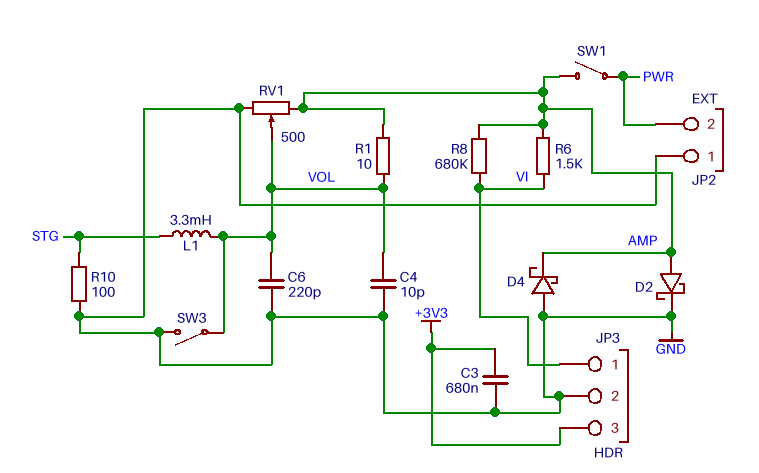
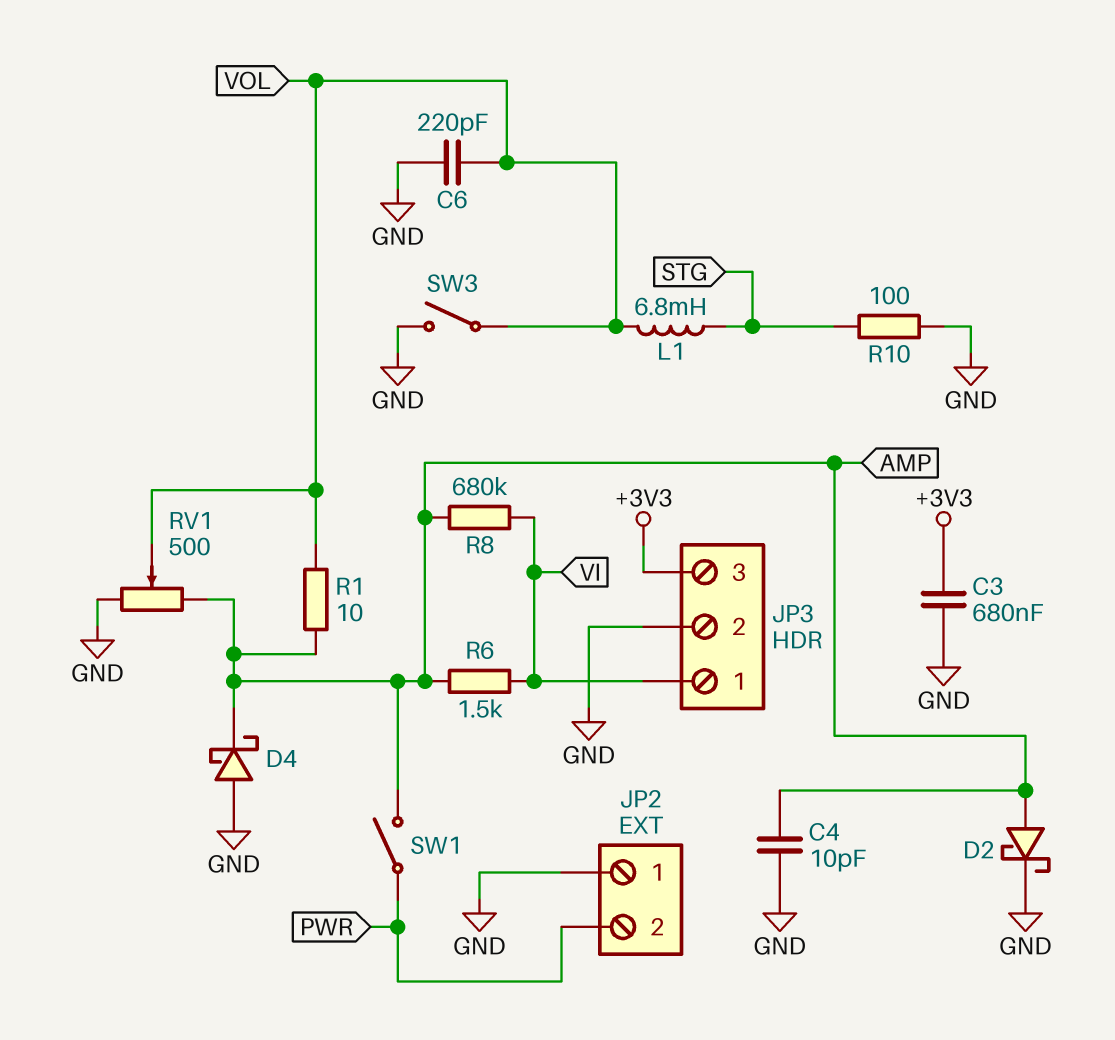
C4: 10pF (GND, VOL) -> 10pF (AMP, GND)
L1: 3.3mH (STG, VOL) -> 6.8mH (STG, VOL)

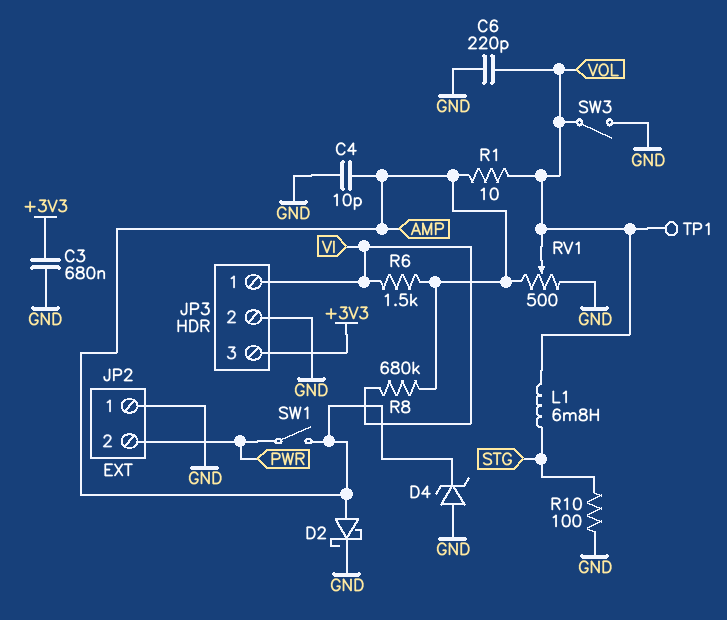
D4: schottky (A GND, K AMP) -> zener (A GND, K AMP)
TP1: none -> test point (VOL)

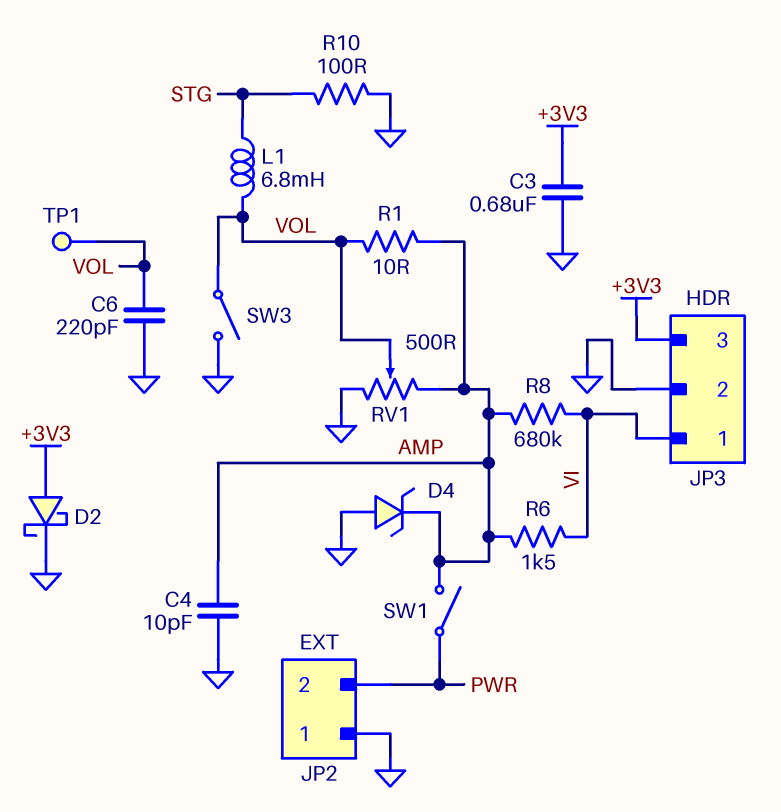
D2: schottky (A AMP, K GND) -> schottky (A +3V3, K GND)

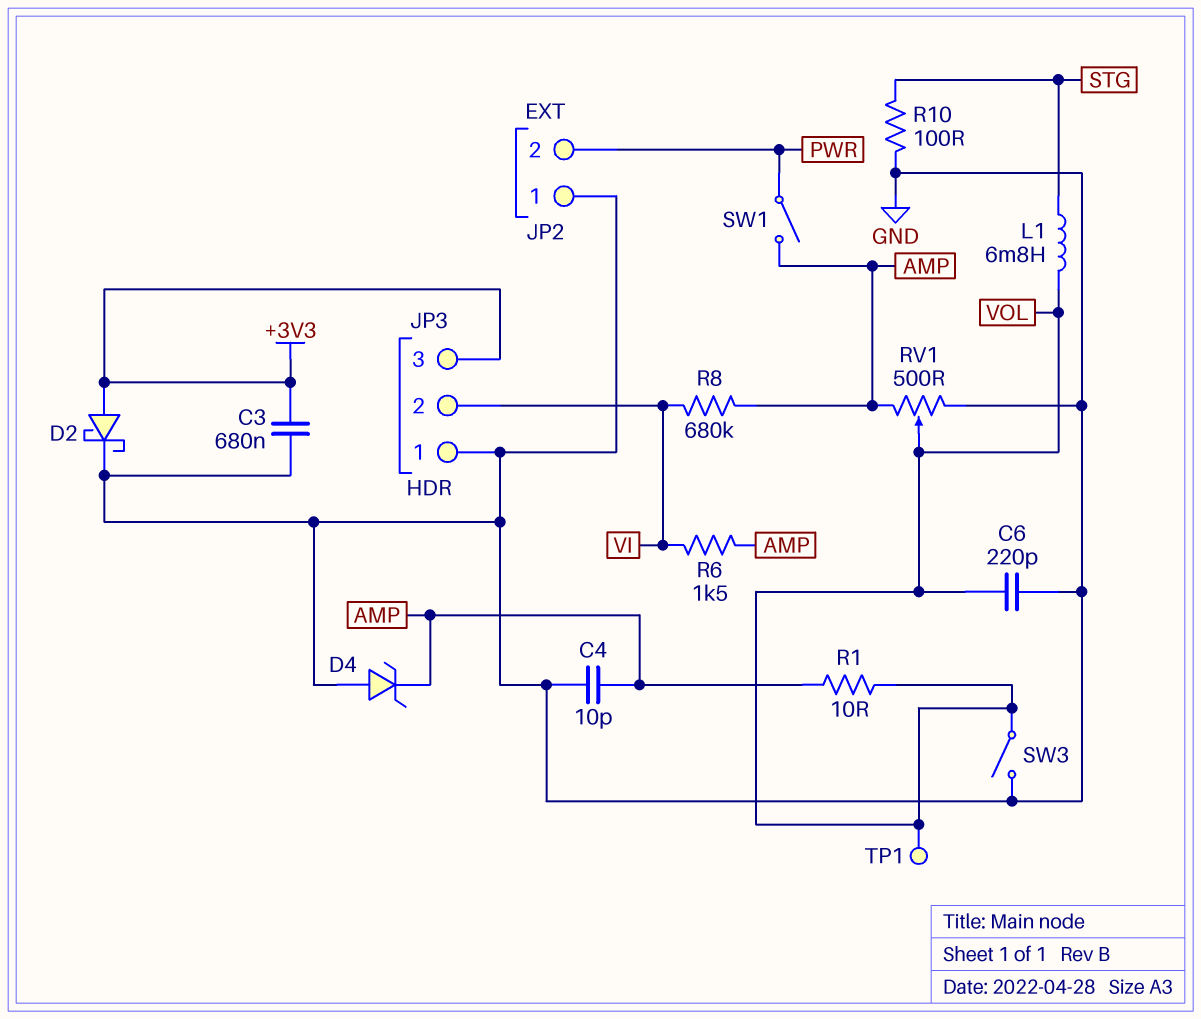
JP3 pin 1: VI -> GND
JP3 pin 2: GND -> VI

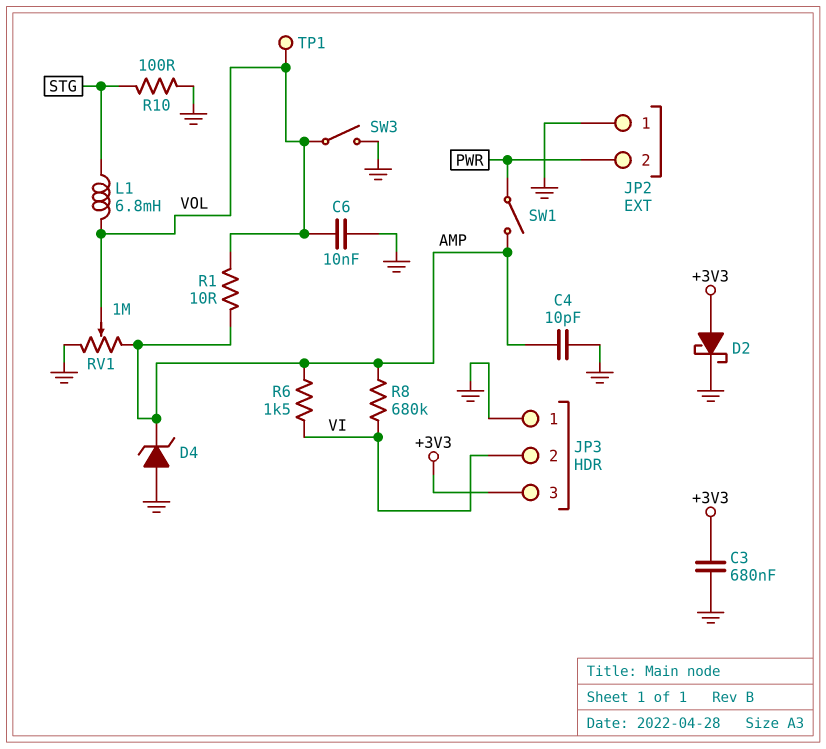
C6: 220pF (GND, VOL) -> 10nF (GND, VOL)
RV1: 500 (AMP, GND, wiper VOL) -> 1M (AMP, GND, wiper VOL)

